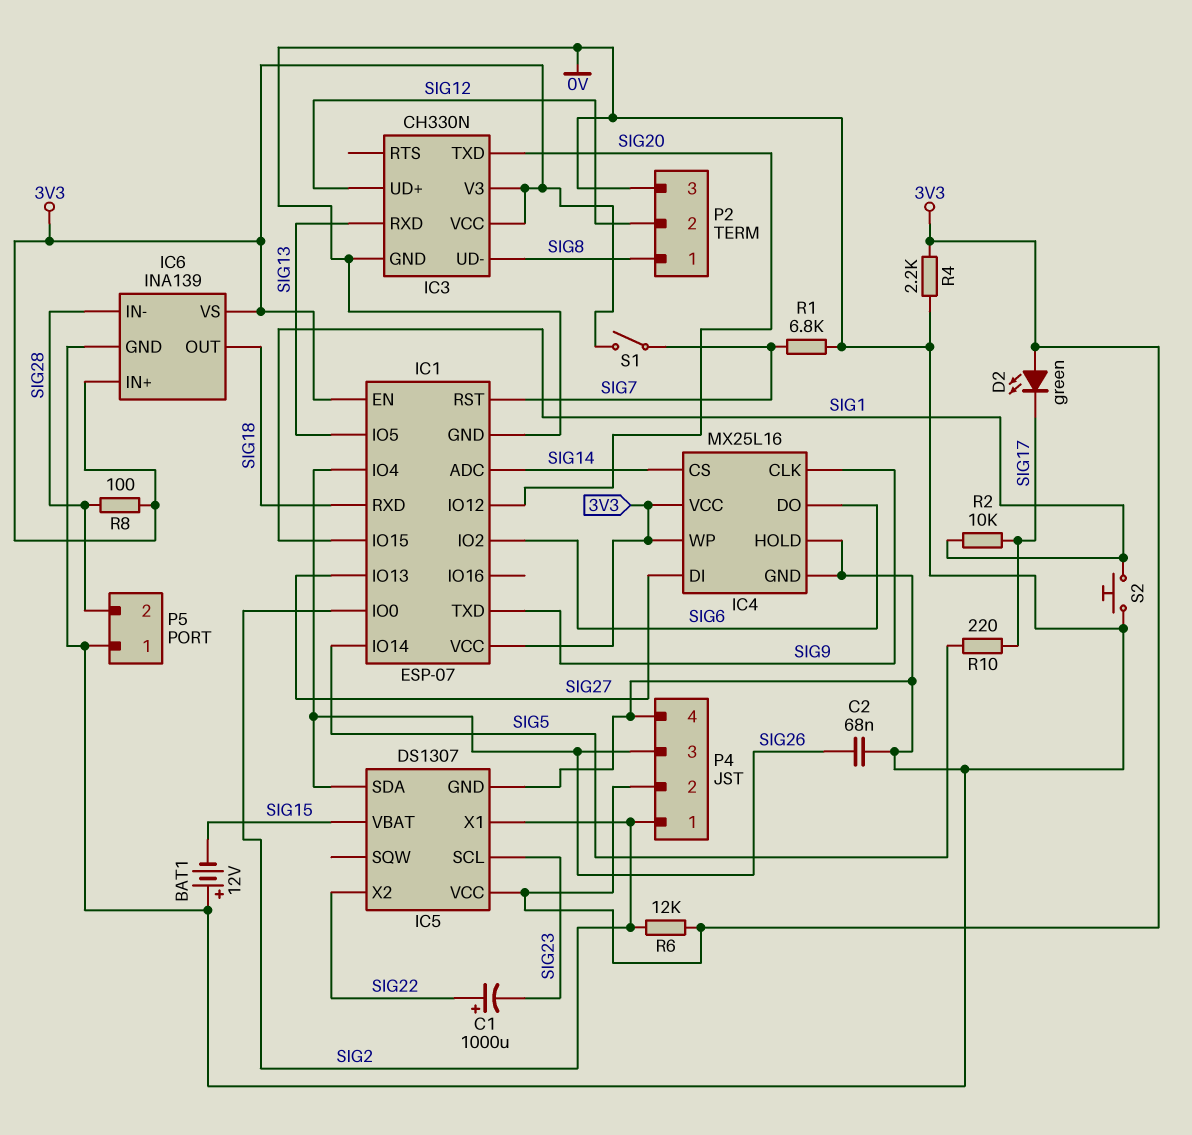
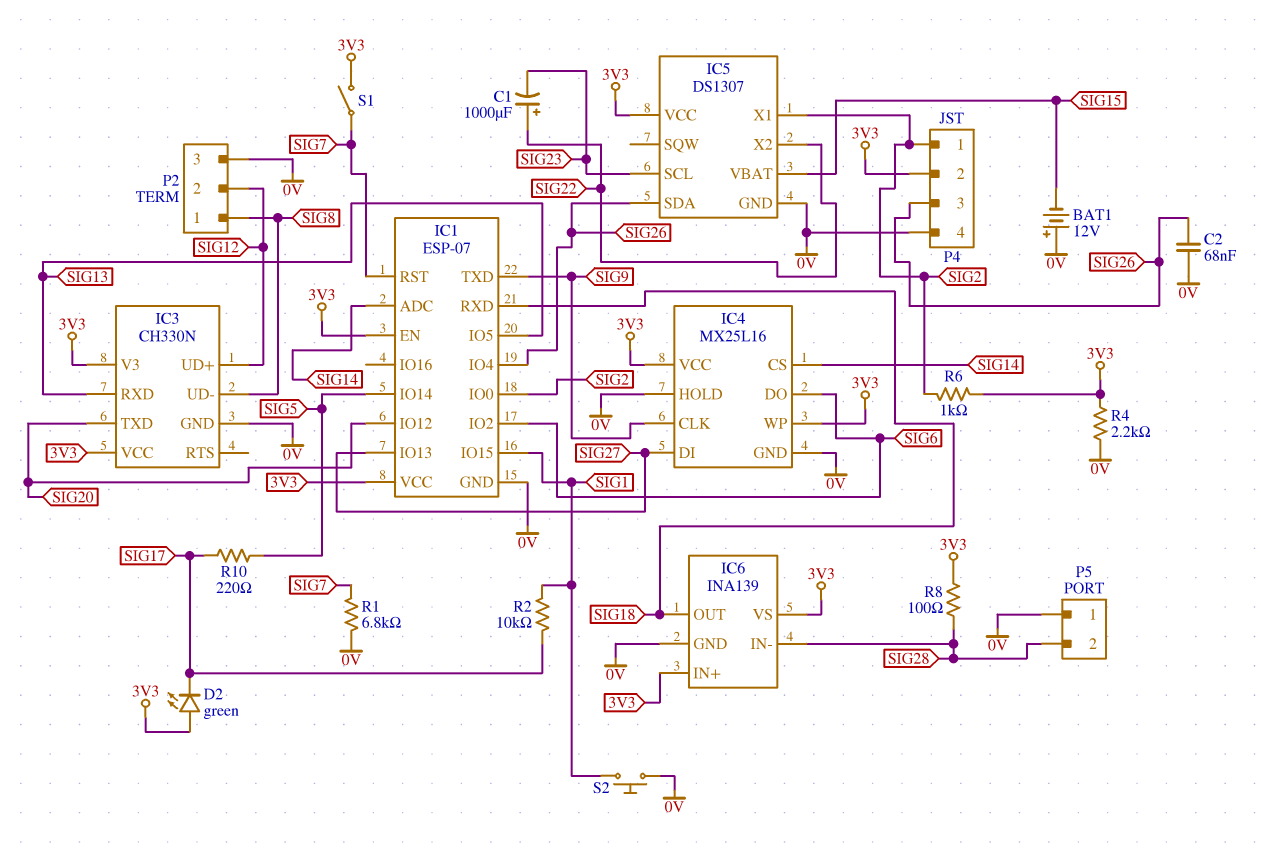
R6: 12k (3V3, SIG2) -> 1k (3V3, SIG2)

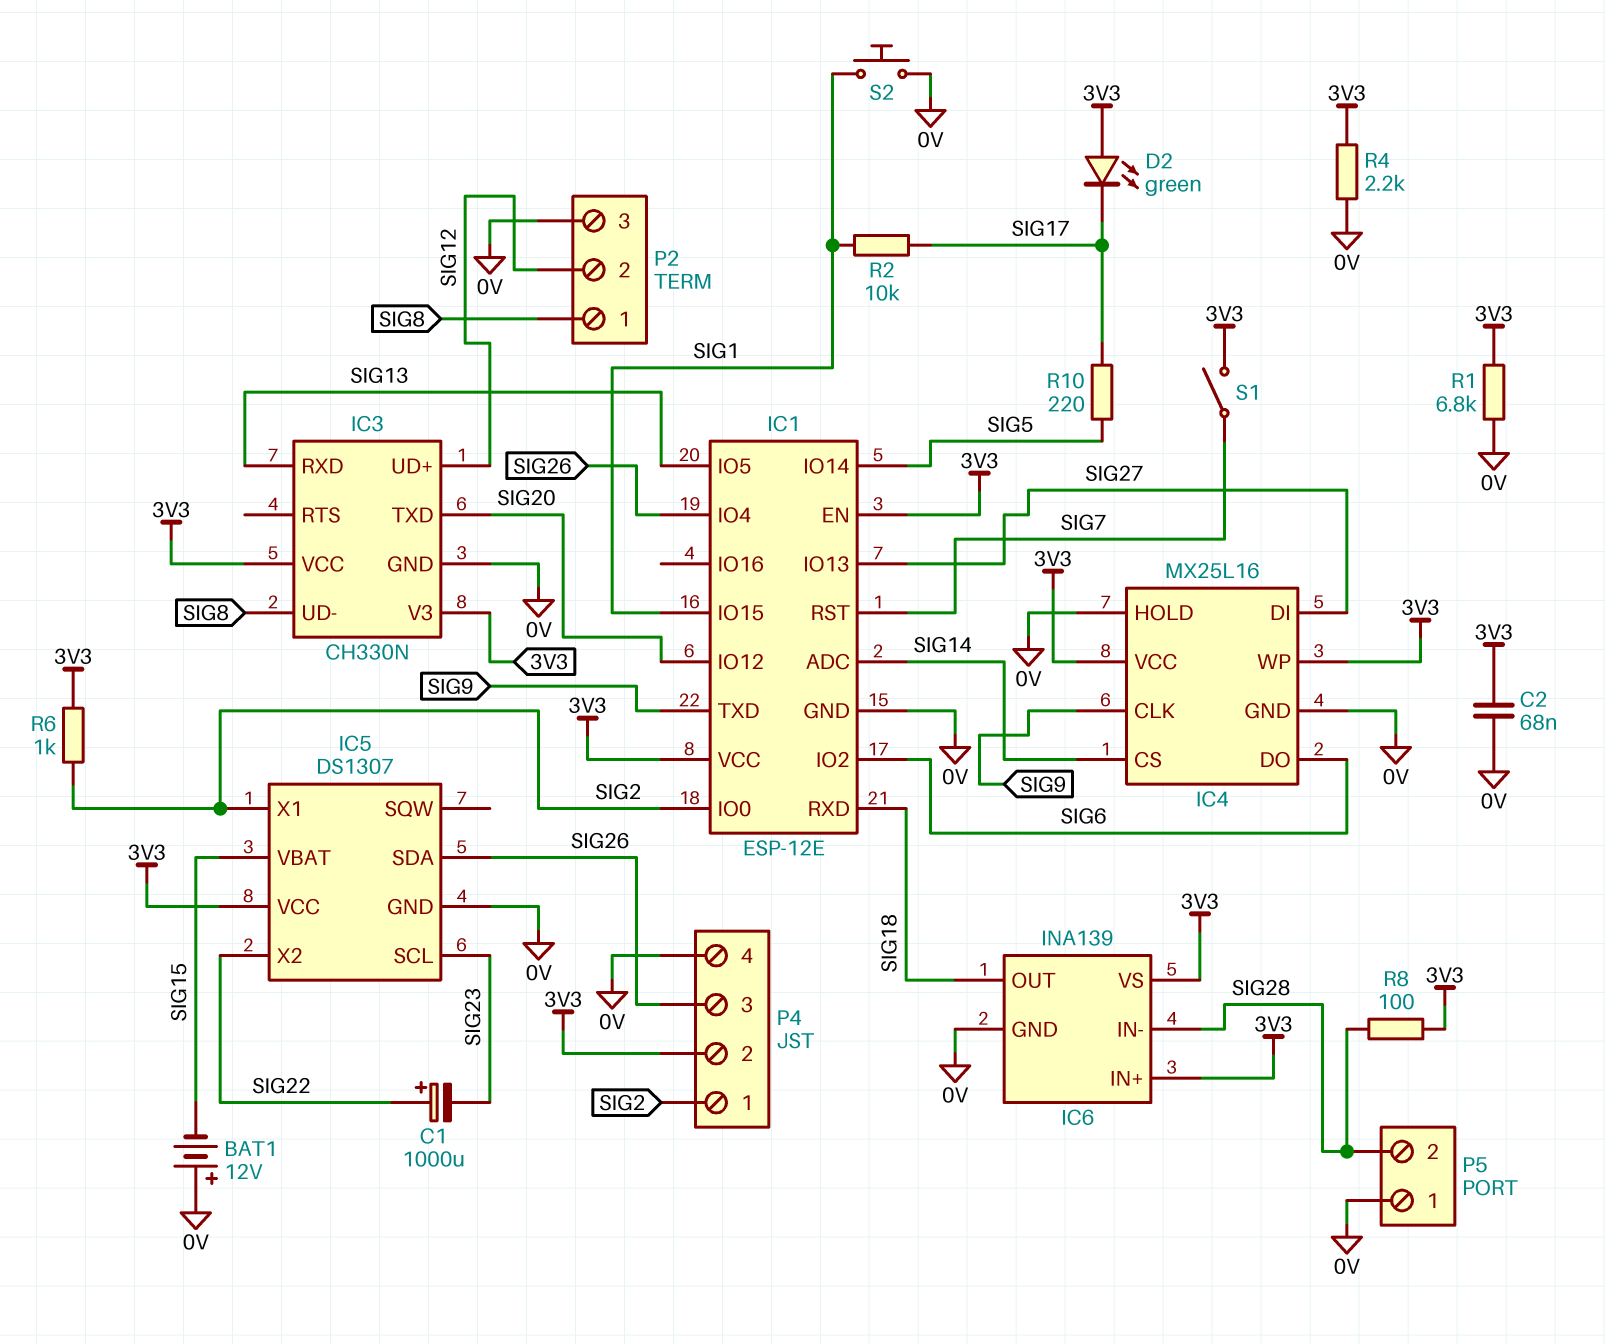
C2: 68nF (0V, SIG26) -> 68nF (0V, 3V3)
IC1: ESP-07 -> ESP-12E
R1: 6.8k (0V, SIG7) -> 6.8k (0V, 3V3)

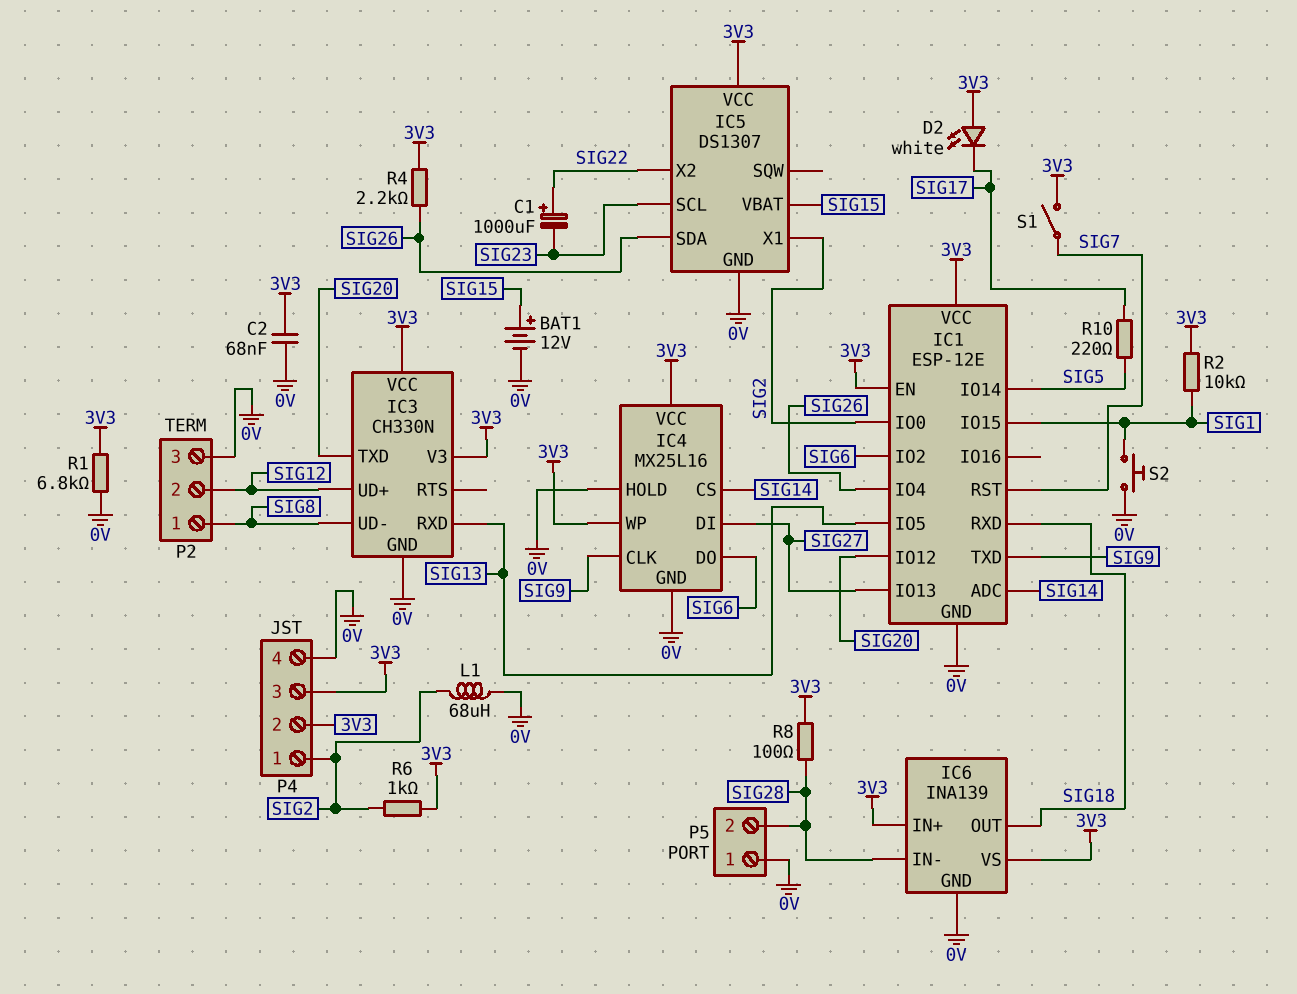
BAT1: 12V (plus 0V, minus SIG15) -> 12V (plus SIG15, minus 0V)
D2: LED green (A 3V3, K SIG17) -> LED white (A 3V3, K SIG17)
L1: none -> 68uH (0V, SIG2)
P4 pin 3: SIG26 -> 3V3
R2: 10k (SIG1, SIG17) -> 10k (3V3, SIG1)
R4: 2.2k (0V, 3V3) -> 2.2k (3V3, SIG26)

